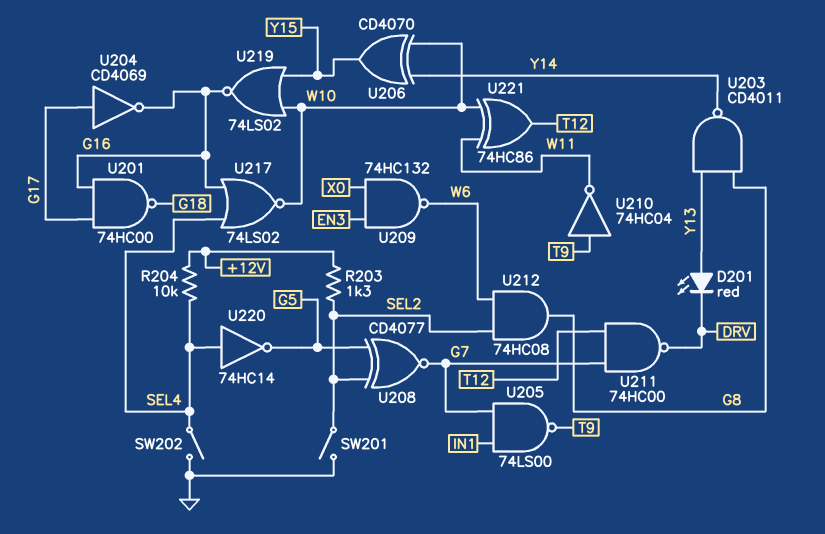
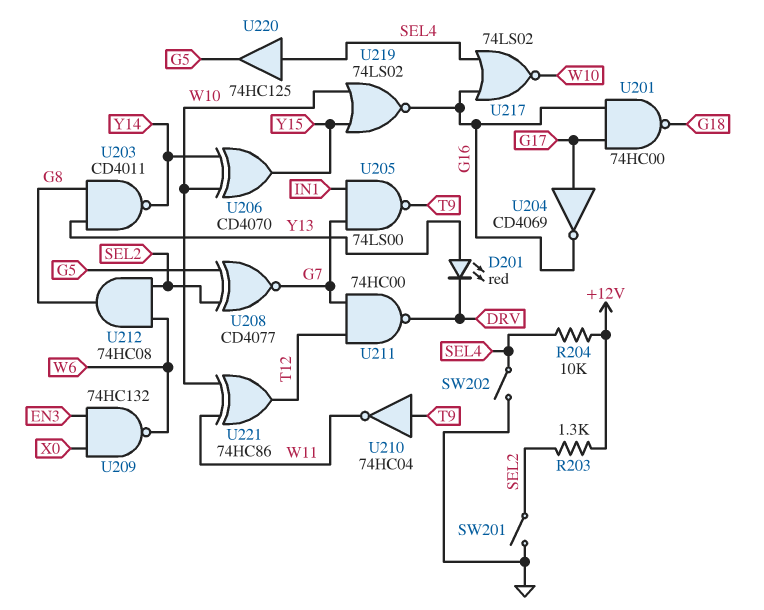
U220: NOT 74HC14 (in SEL4, out G5) -> buffer 74HC125 (in SEL4, out G5)

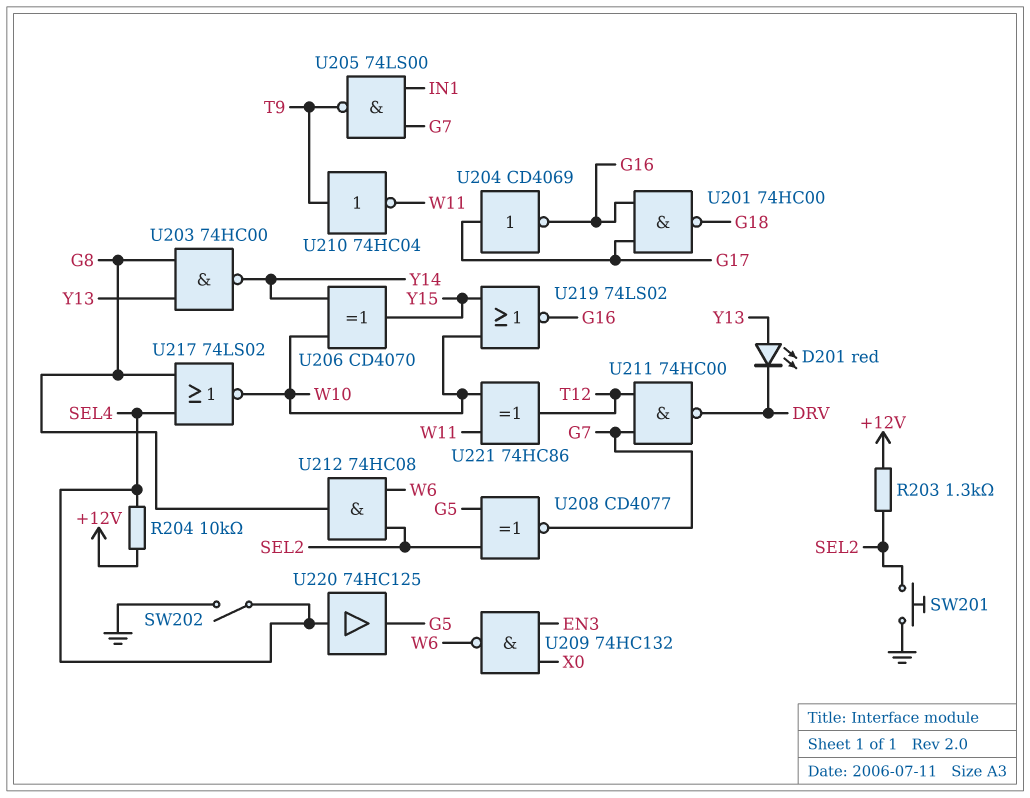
SW201: switch (GND, SEL2) -> button (GND, SEL2)
U203: NAND CD4011 (in G8, in Y13, out Y14) -> NAND 74HC00 (in G8, in Y13, out Y14)
U217: NOR 74LS02 (in G16, in SEL4, out W10) -> NOR 74LS02 (in G8, in SEL4, out W10)

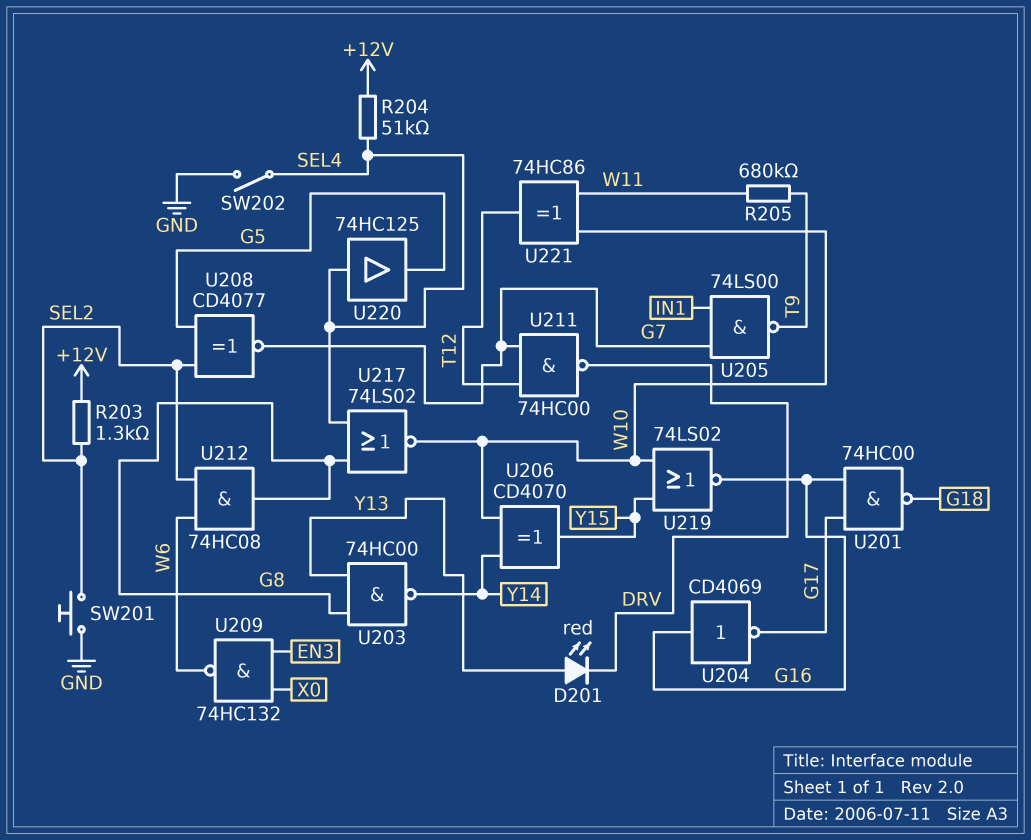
R204: 10k (+12V, SEL4) -> 51k (+12V, SEL4)
R205: none -> 680k (T9, W11)
U204: NOT CD4069 (in G17, out G16) -> NOT CD4069 (in G16, out G17)
U210: NOT 74HC04 (in T9, out W11) -> none

